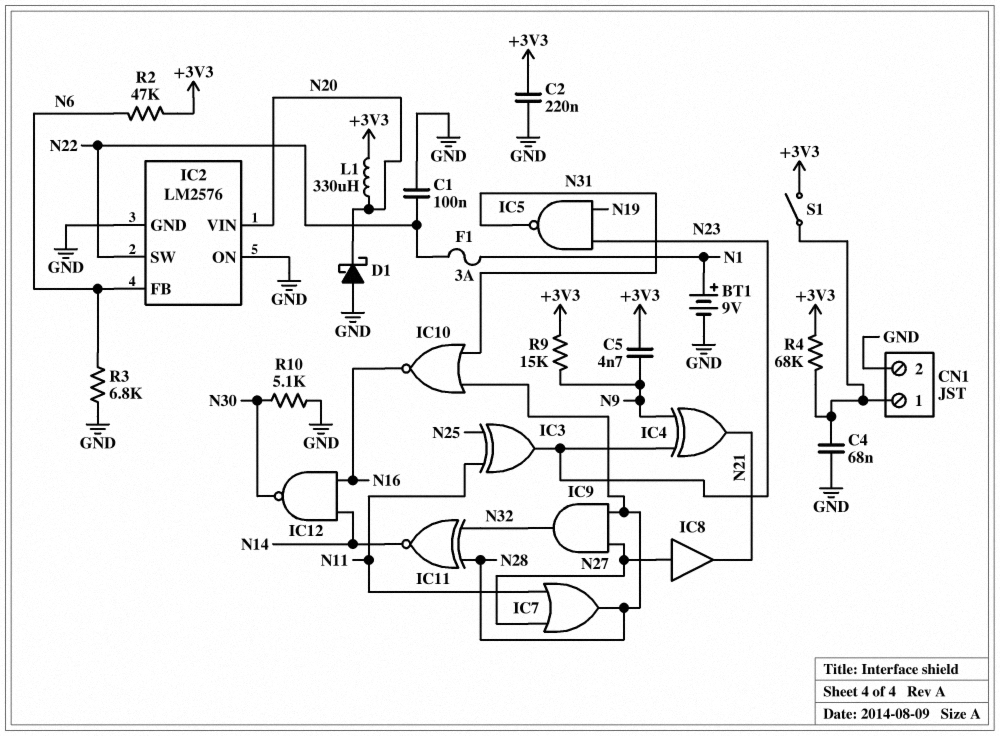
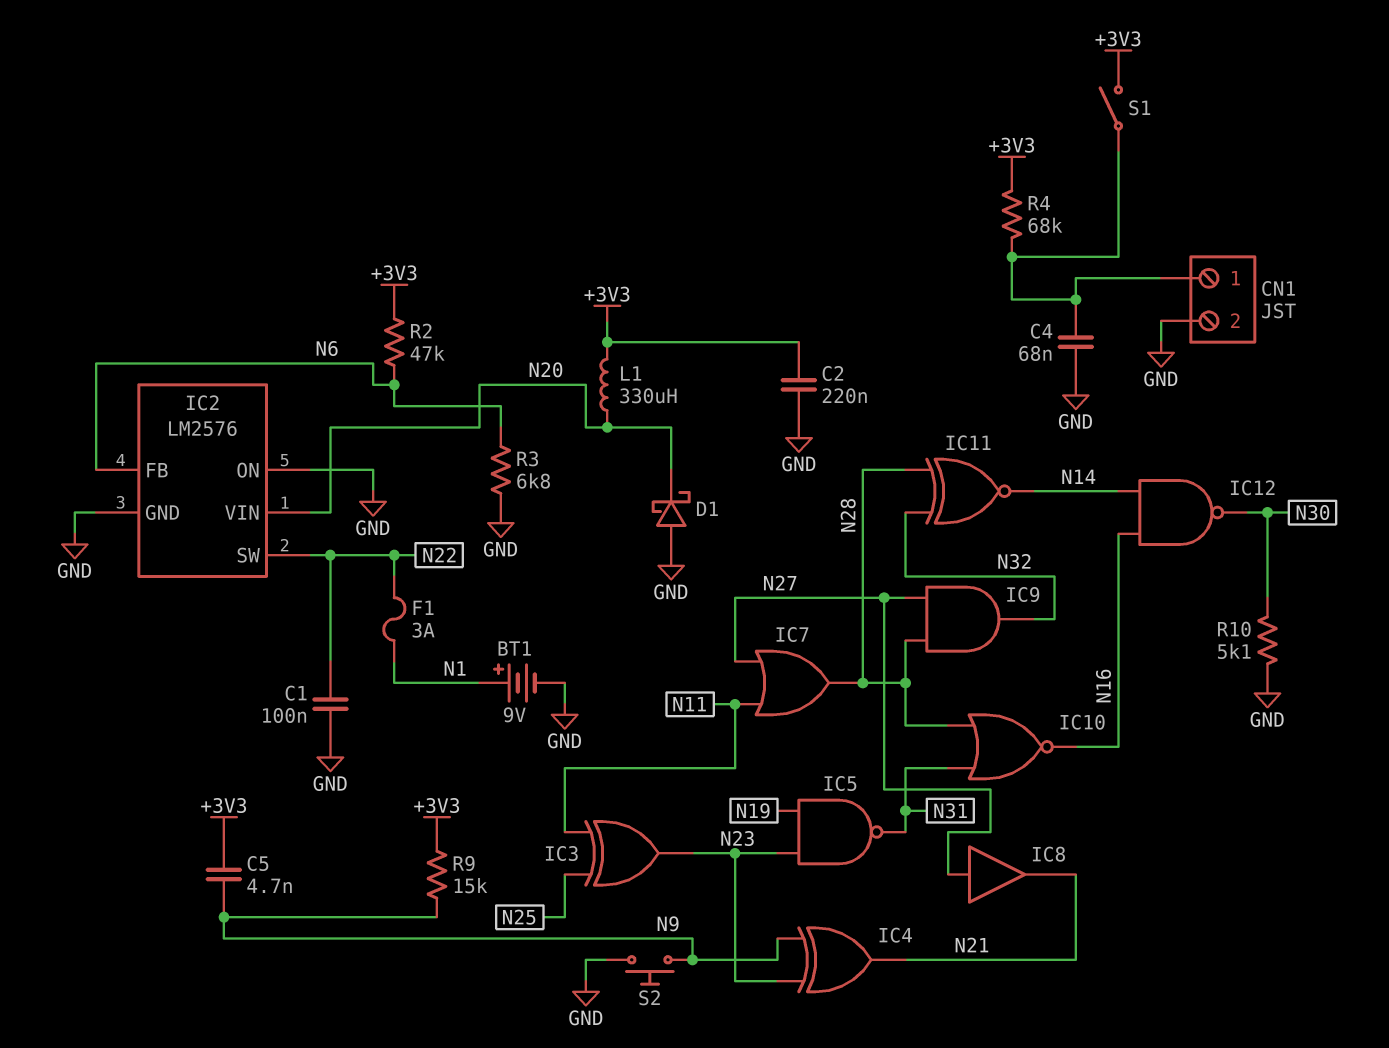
S2: none -> button (GND, N9)

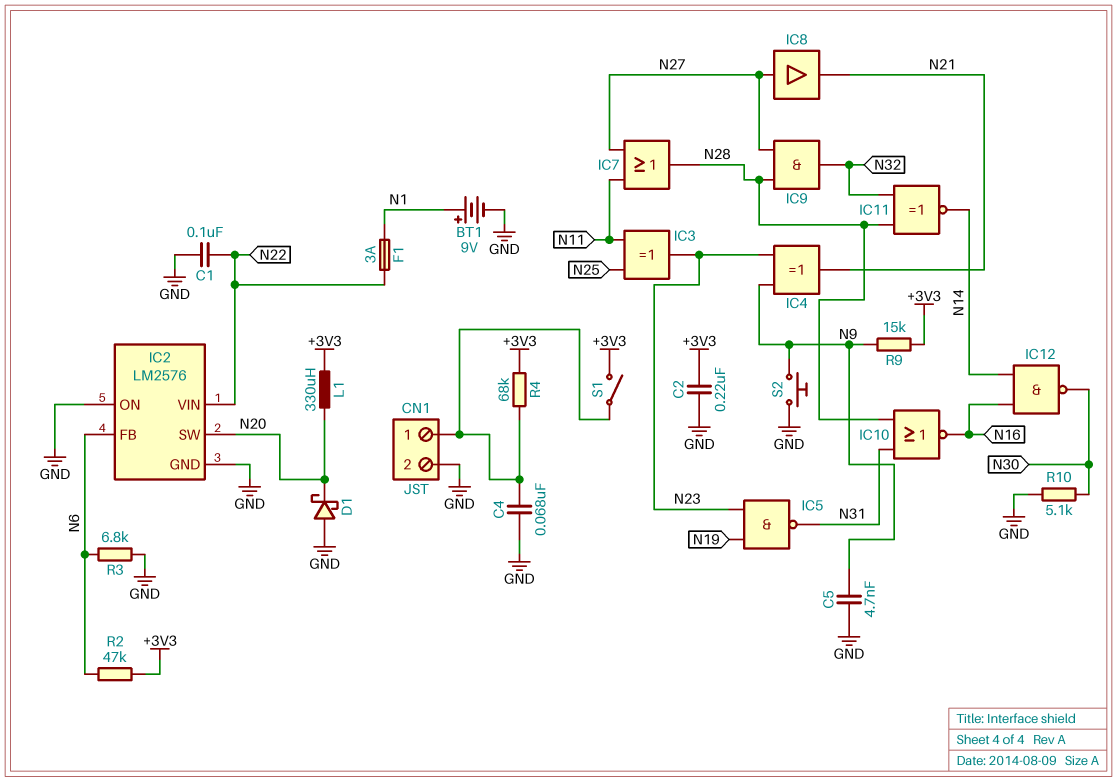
C5: 4.7nF (+3V3, N9) -> 4.7nF (GND, N9)
IC2 pin SW: N22 -> N20
IC2 pin VIN: N20 -> N22

